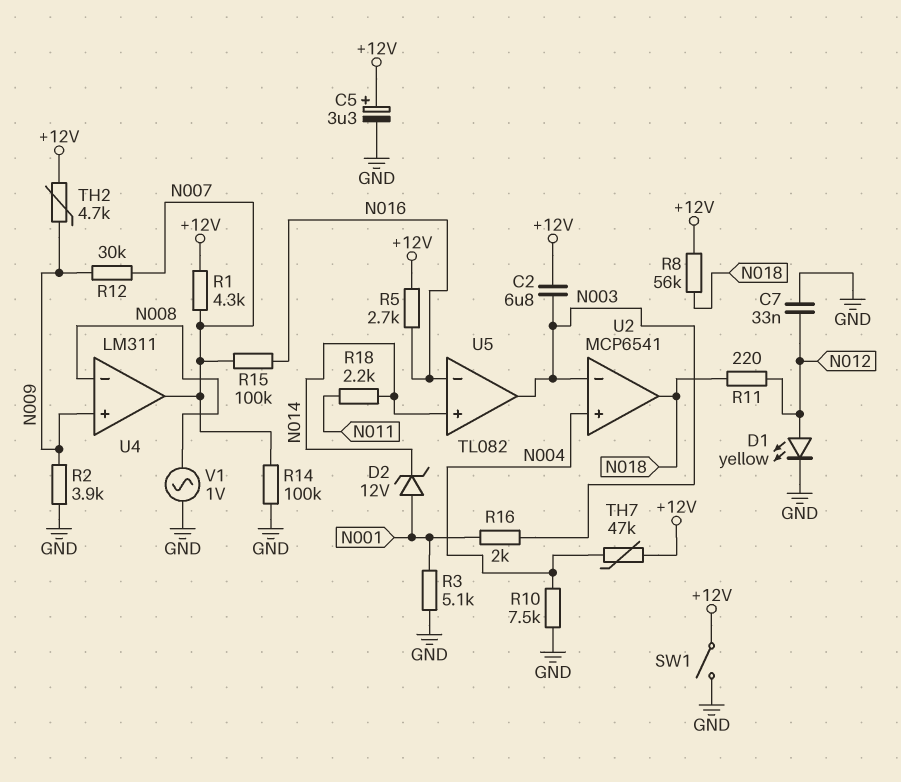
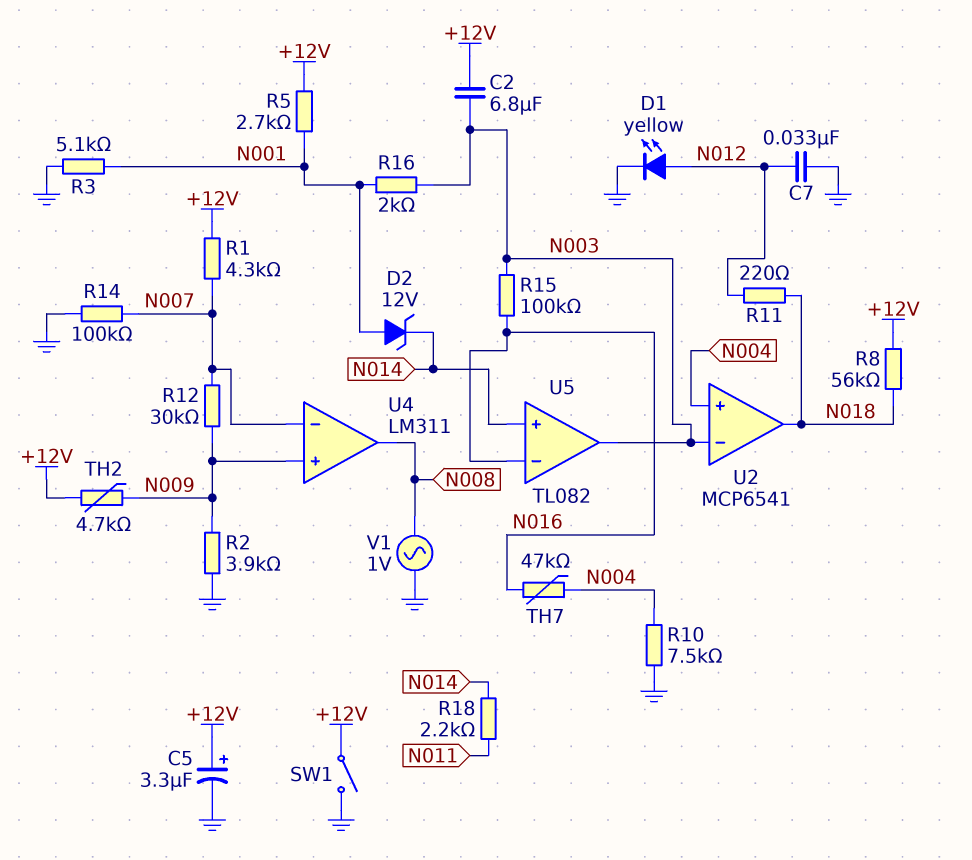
R5: 2.7k (+12V, N016) -> 2.7k (+12V, N001)
R15: 100k (N007, N016) -> 100k (N003, N016)
TH7: 47k (+12V, N004) -> 47k (N004, N016)
U4 pin in-: N008 -> N007
U4 pin out: N007 -> N008

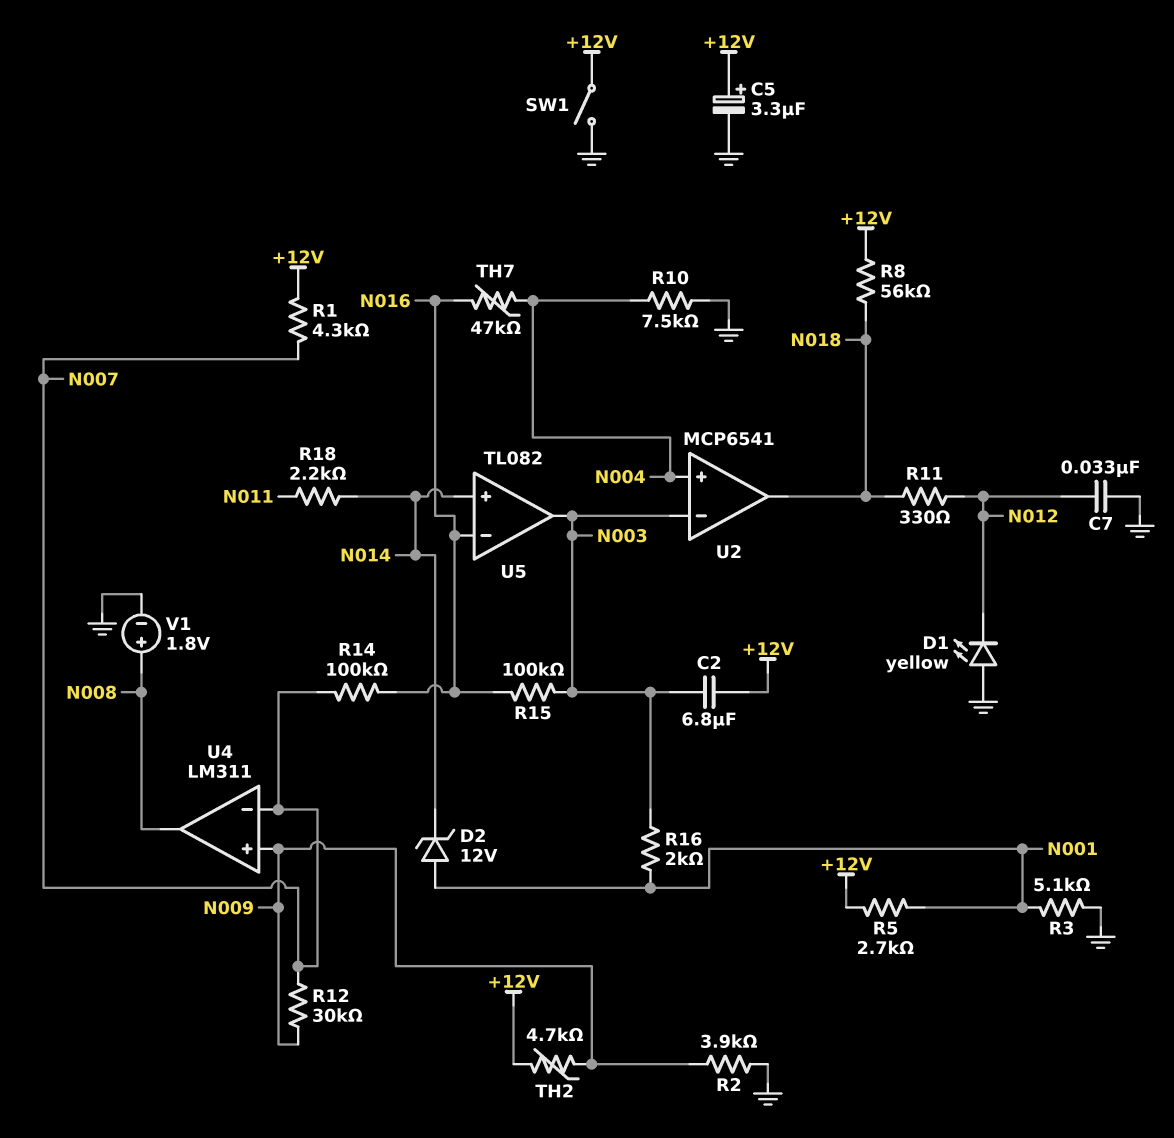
D1: LED yellow (A N012, K GND) -> LED yellow (A GND, K N012)
R11: 220 (N012, N018) -> 330 (N012, N018)
R14: 100k (GND, N007) -> 100k (N007, N016)
V1: AC 1V (GND, N008) -> 1.8V (plus N008, minus GND)

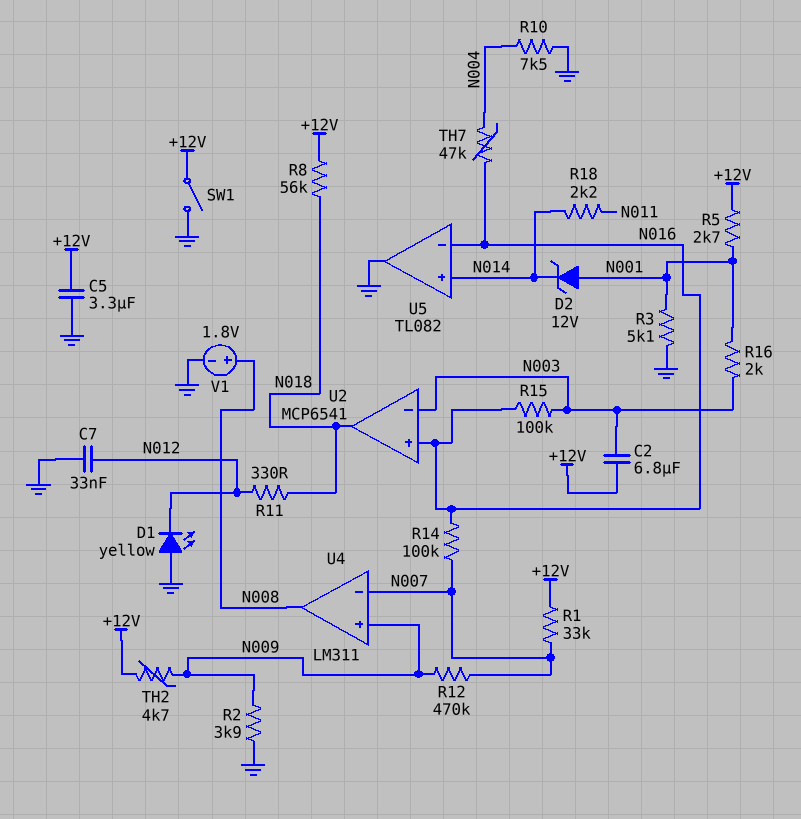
C5: 3.3uF (plus +12V, minus GND) -> 3.3uF (+12V, GND)
R1: 4.3k (+12V, N007) -> 33k (+12V, N007)
R12: 30k (N007, N009) -> 470k (N007, N009)
U2 pin in+: N004 -> N016
U5 pin out: N003 -> GND

